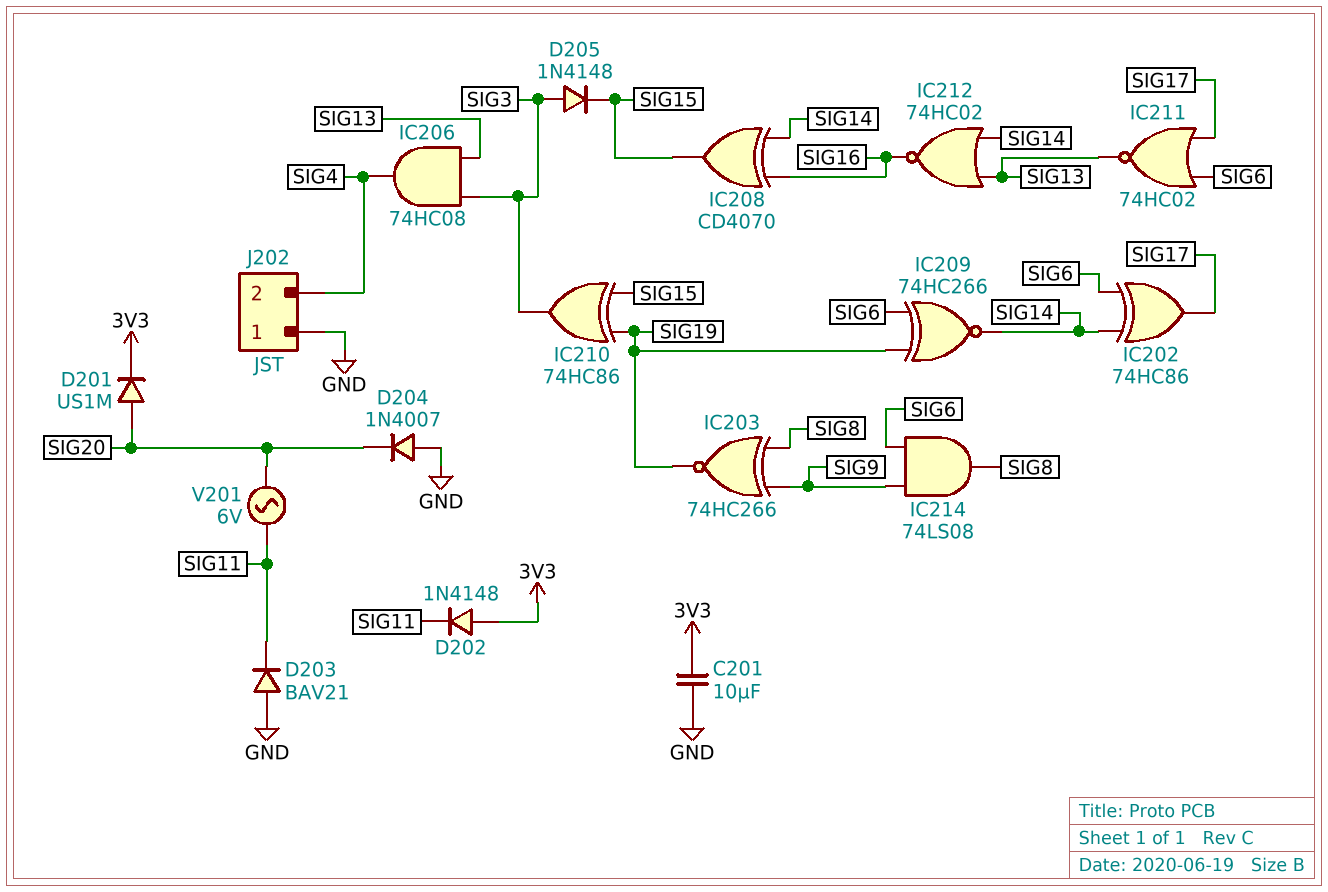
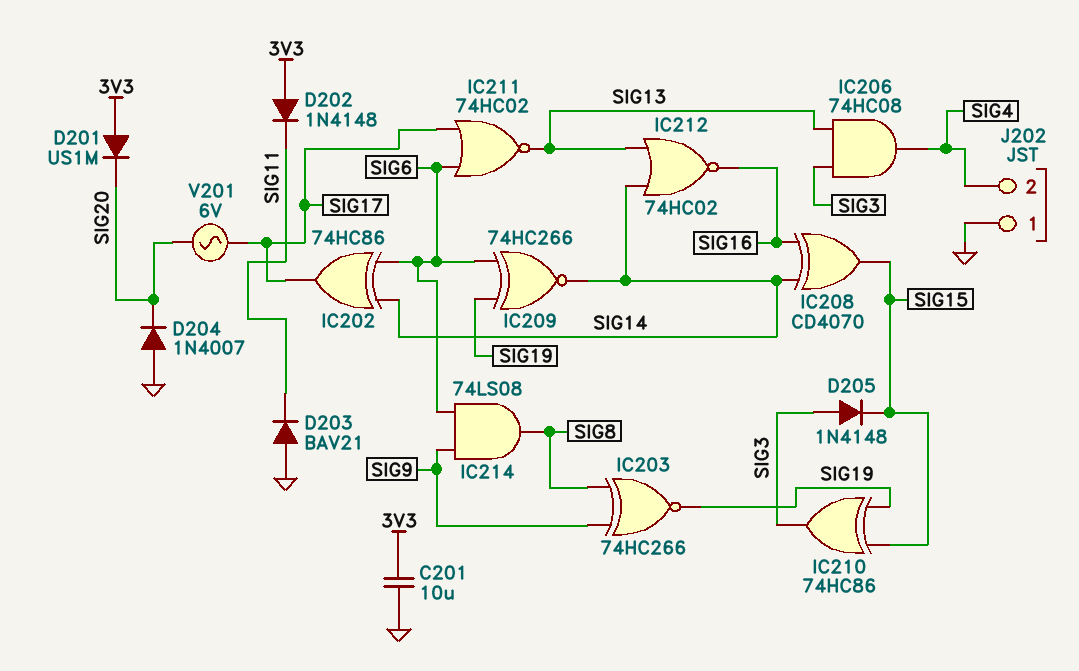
D201: diode US1M (A SIG20, K 3V3) -> diode US1M (A 3V3, K SIG20)
V201: AC 6V (SIG11, SIG20) -> AC 6V (SIG17, SIG20)

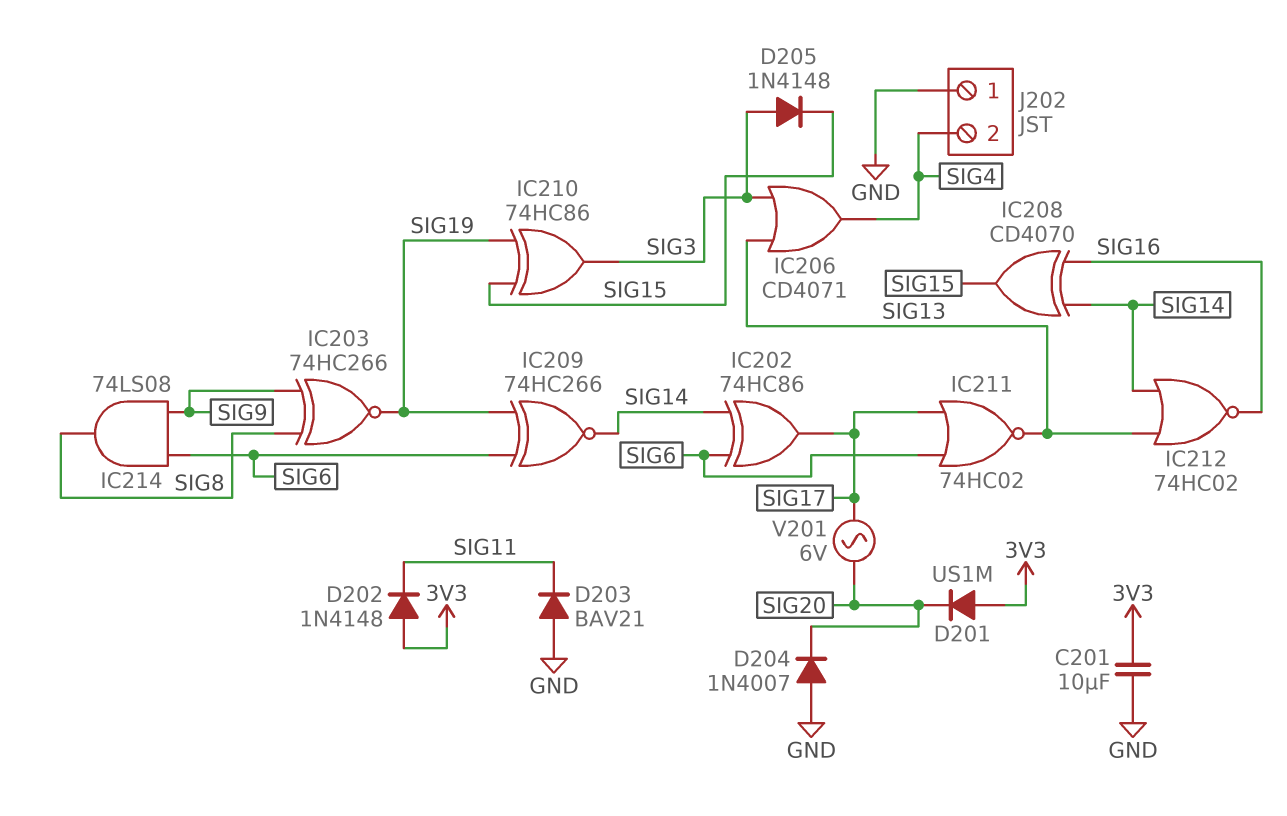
IC206: AND 74HC08 (in SIG3, in SIG13, out SIG4) -> OR CD4071 (in SIG3, in SIG13, out SIG4)

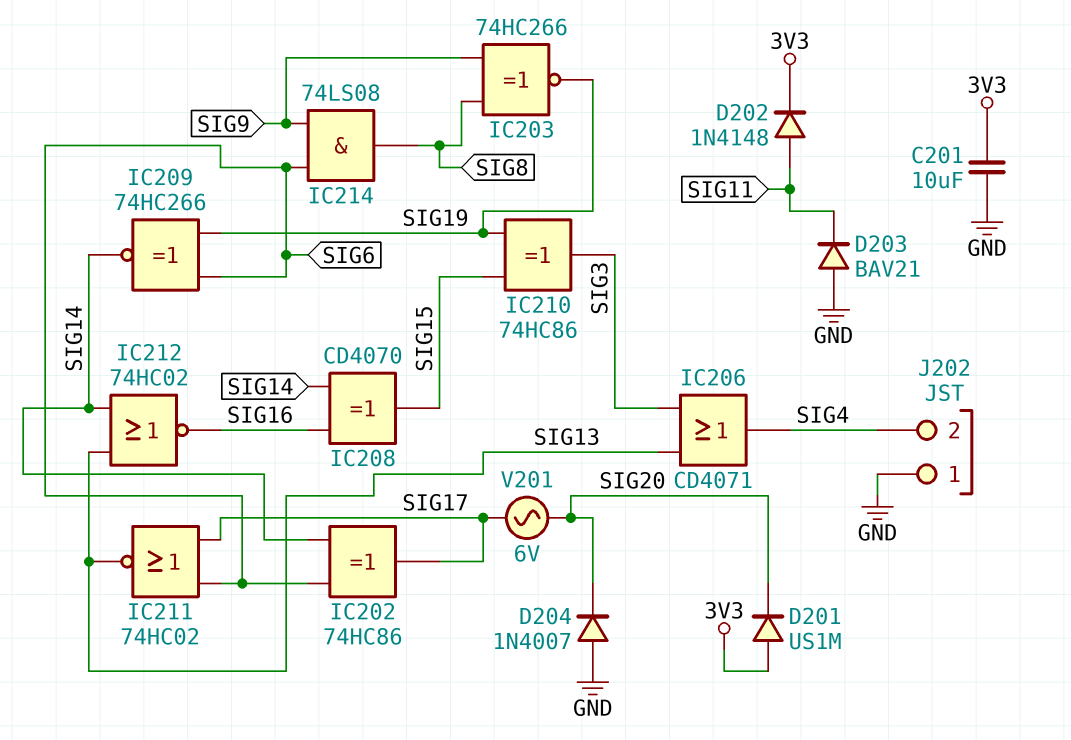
D202: diode 1N4148 (A 3V3, K SIG11) -> diode 1N4148 (A SIG11, K 3V3)
D205: diode 1N4148 (A SIG3, K SIG15) -> none

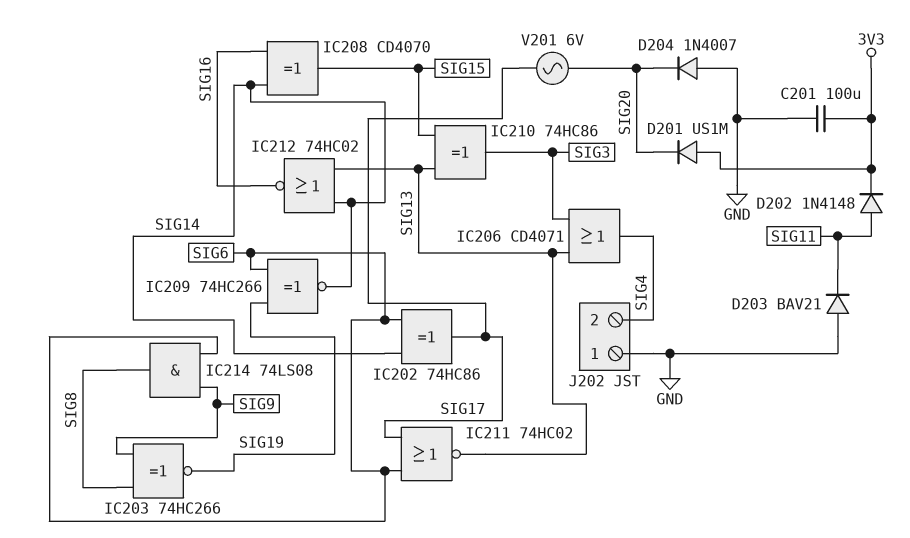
C201: 10uF (3V3, GND) -> 100uF (3V3, GND)
IC210: XOR 74HC86 (in SIG15, in SIG19, out SIG3) -> XOR 74HC86 (in SIG13, in SIG15, out SIG3)

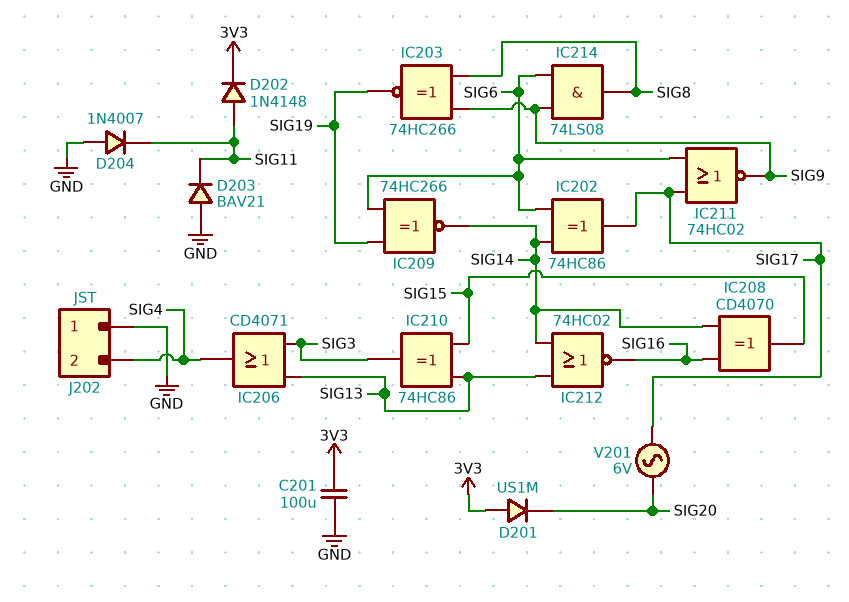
D204: diode 1N4007 (A GND, K SIG20) -> diode 1N4007 (A GND, K SIG11)
IC211: NOR 74HC02 (in SIG6, in SIG17, out SIG13) -> NOR 74HC02 (in SIG6, in SIG17, out SIG9)

